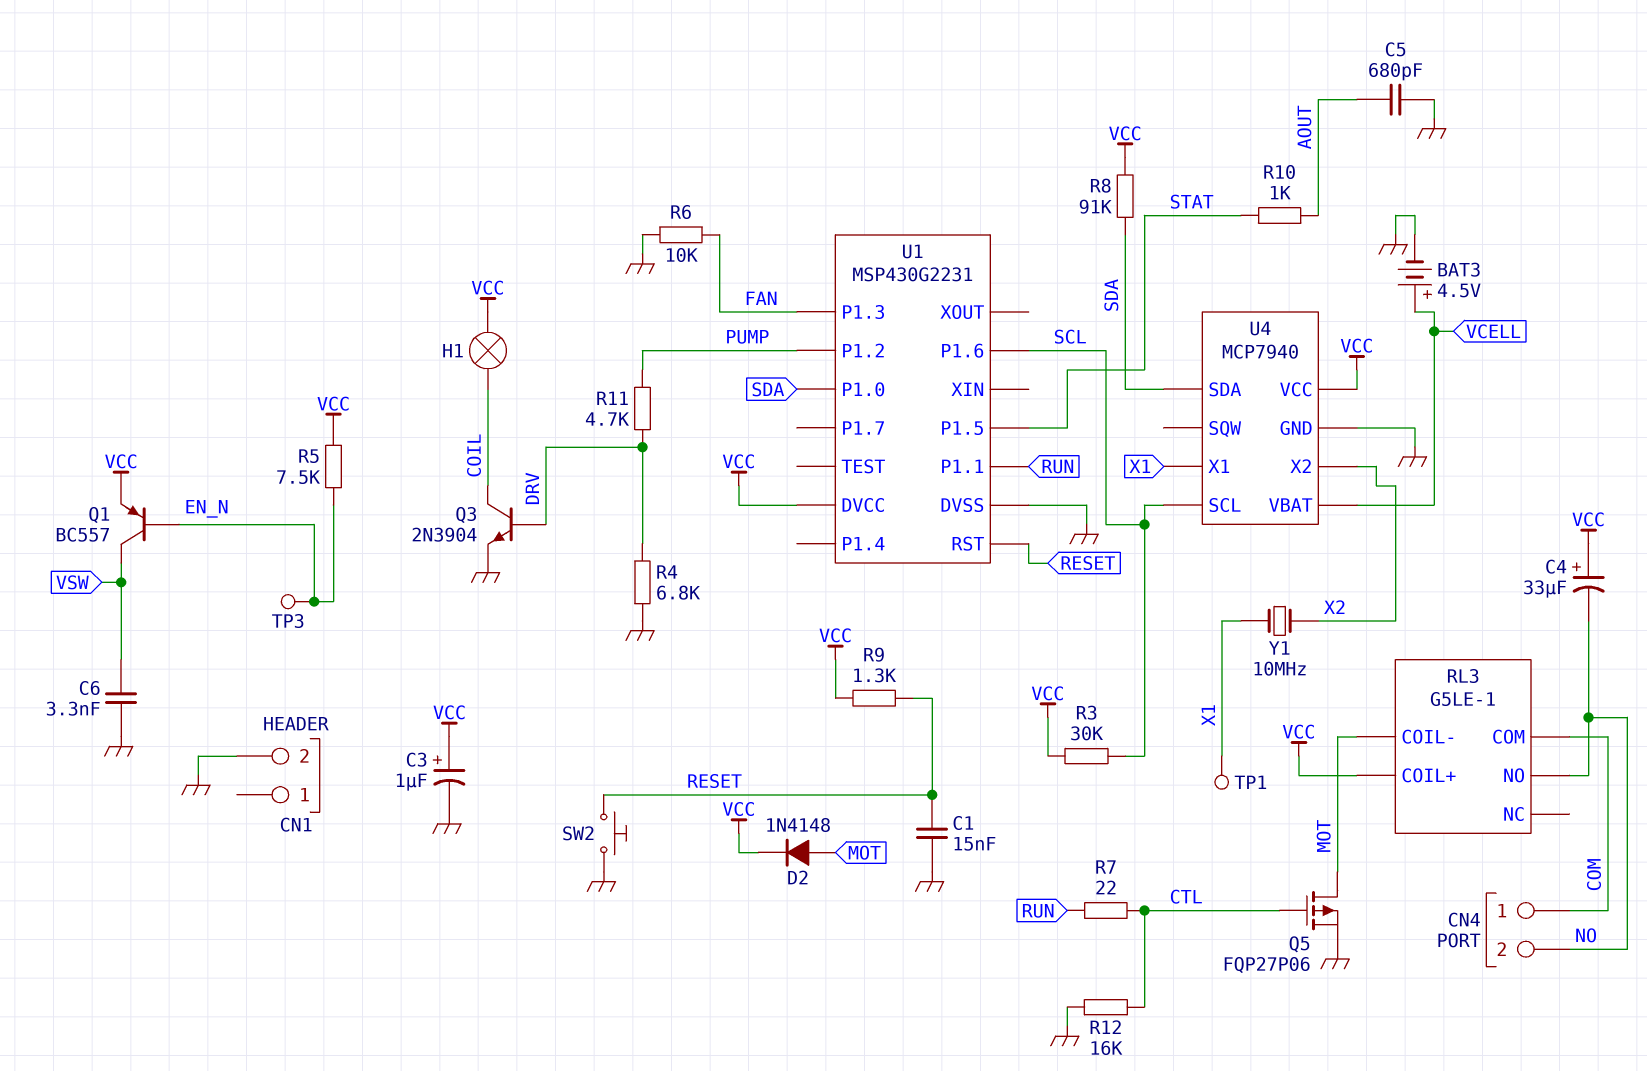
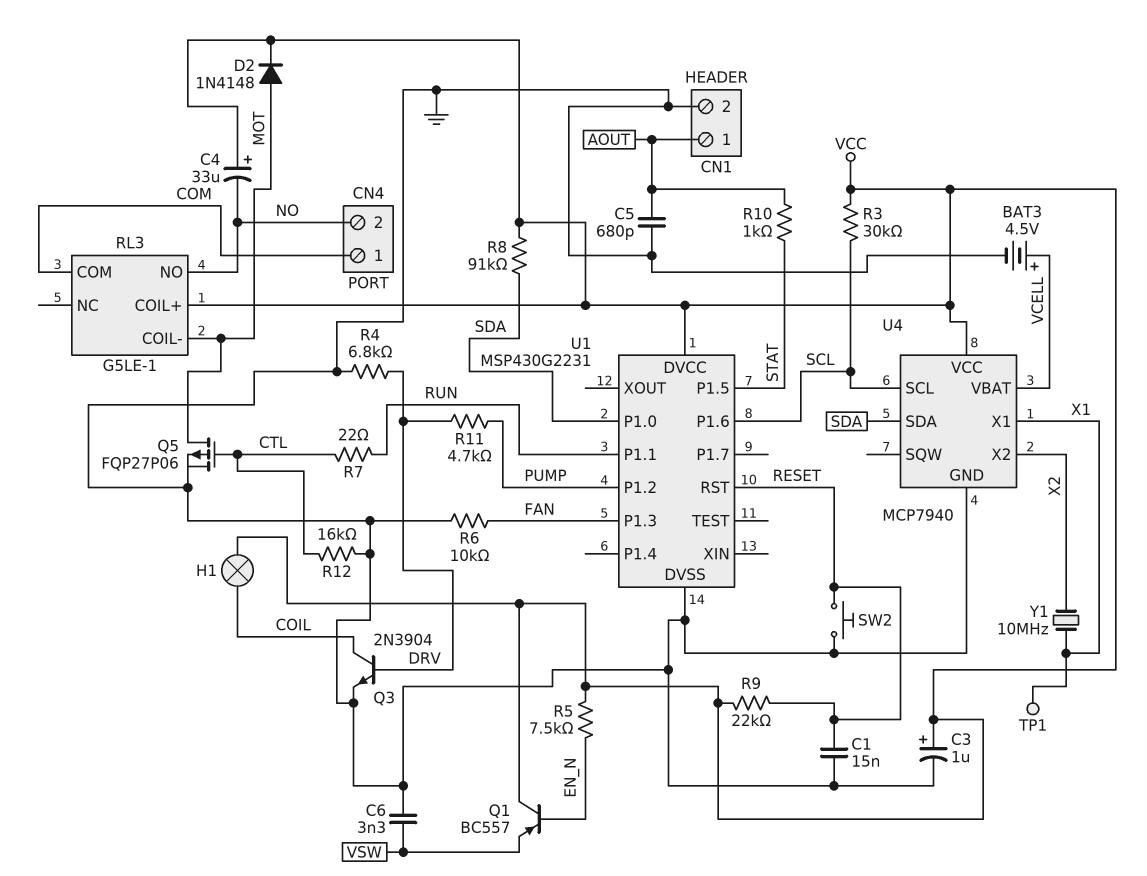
CN1 pin 1: none -> AOUT
Q1: PNP BC557 (B EN_N, C VSW, E VCC) -> PNP BC557 (B EN_N, C VCC, E VSW)
R9: 1.3k (RESET, VCC) -> 22k (RESET, VCC)
TP3: test point (EN_N) -> none

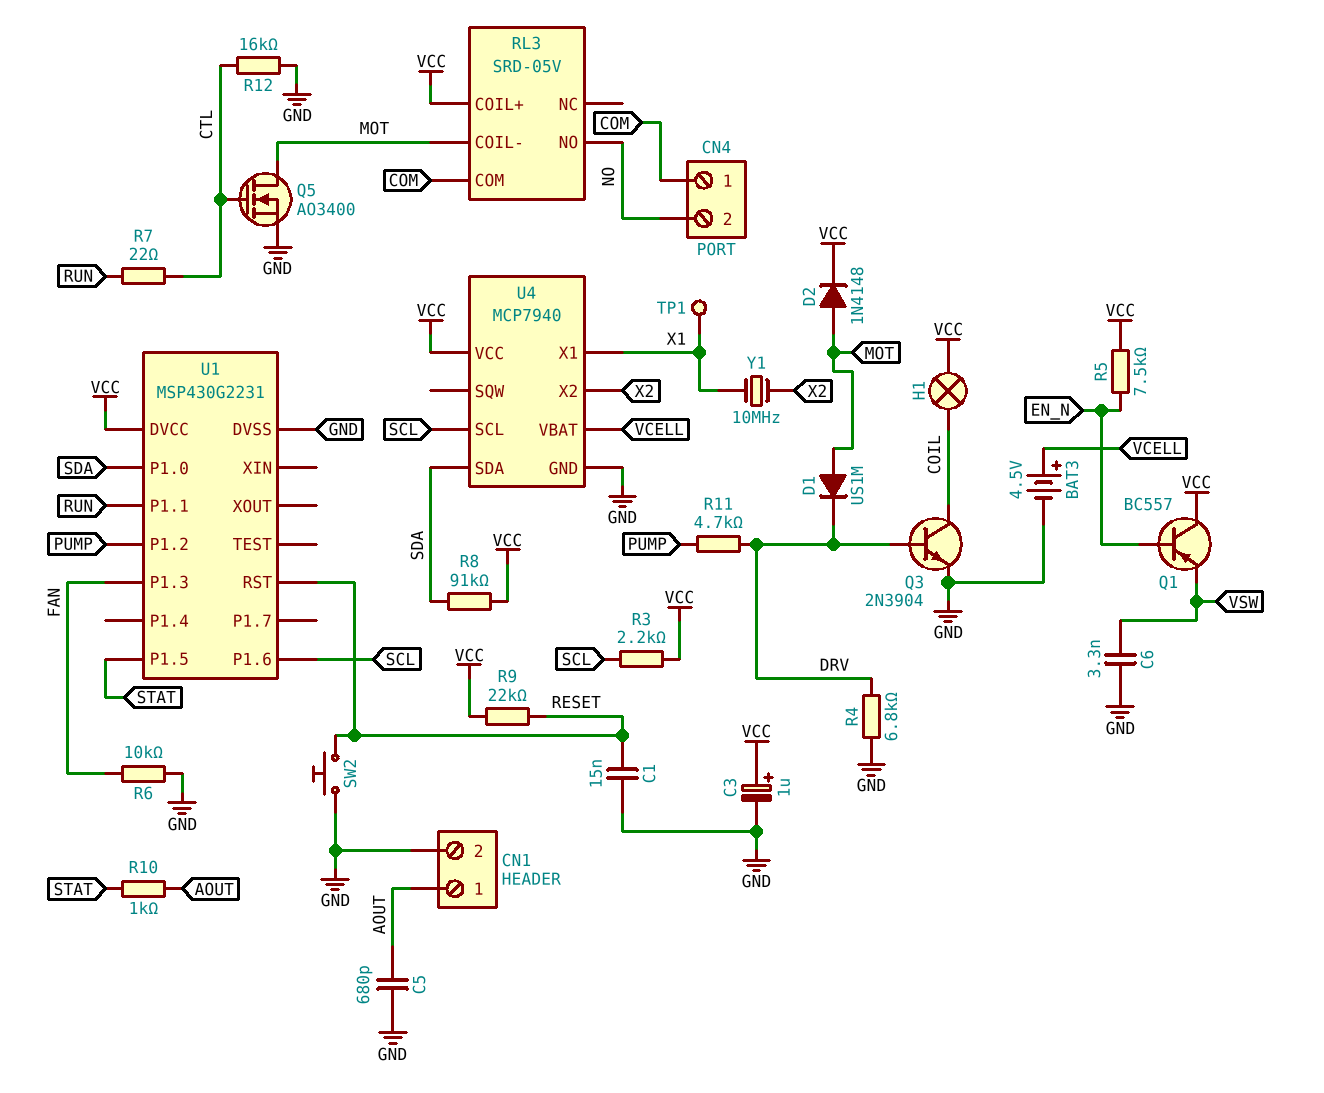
C4: 33uF (plus VCC, minus NO) -> none
D1: none -> diode US1M (A MOT, K DRV)
Q5: PMOS FQP27P06 (G CTL, D MOT, S GND) -> NMOS AO3400 (G CTL, D MOT, S GND)
R3: 30k (SCL, VCC) -> 2.2k (SCL, VCC)
RL3: G5LE-1 -> SRD-05V

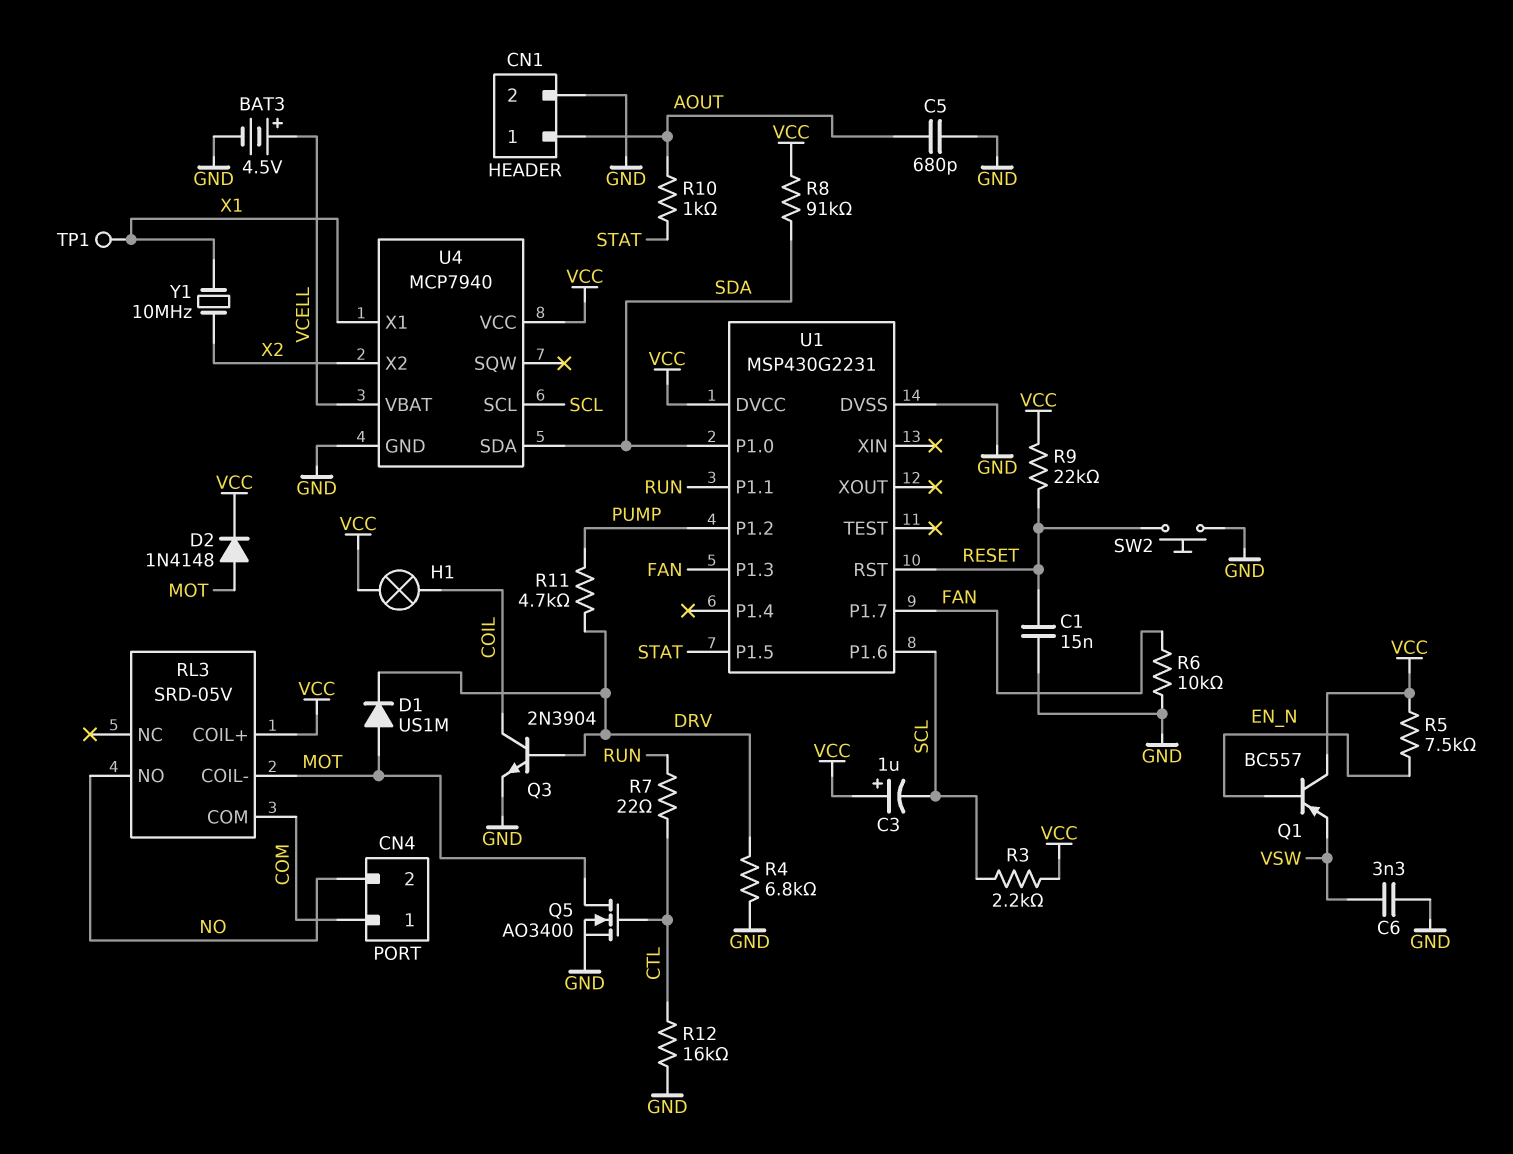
C3: 1uF (plus VCC, minus GND) -> 1uF (plus VCC, minus SCL)
U1 pin P1.7: none -> FAN

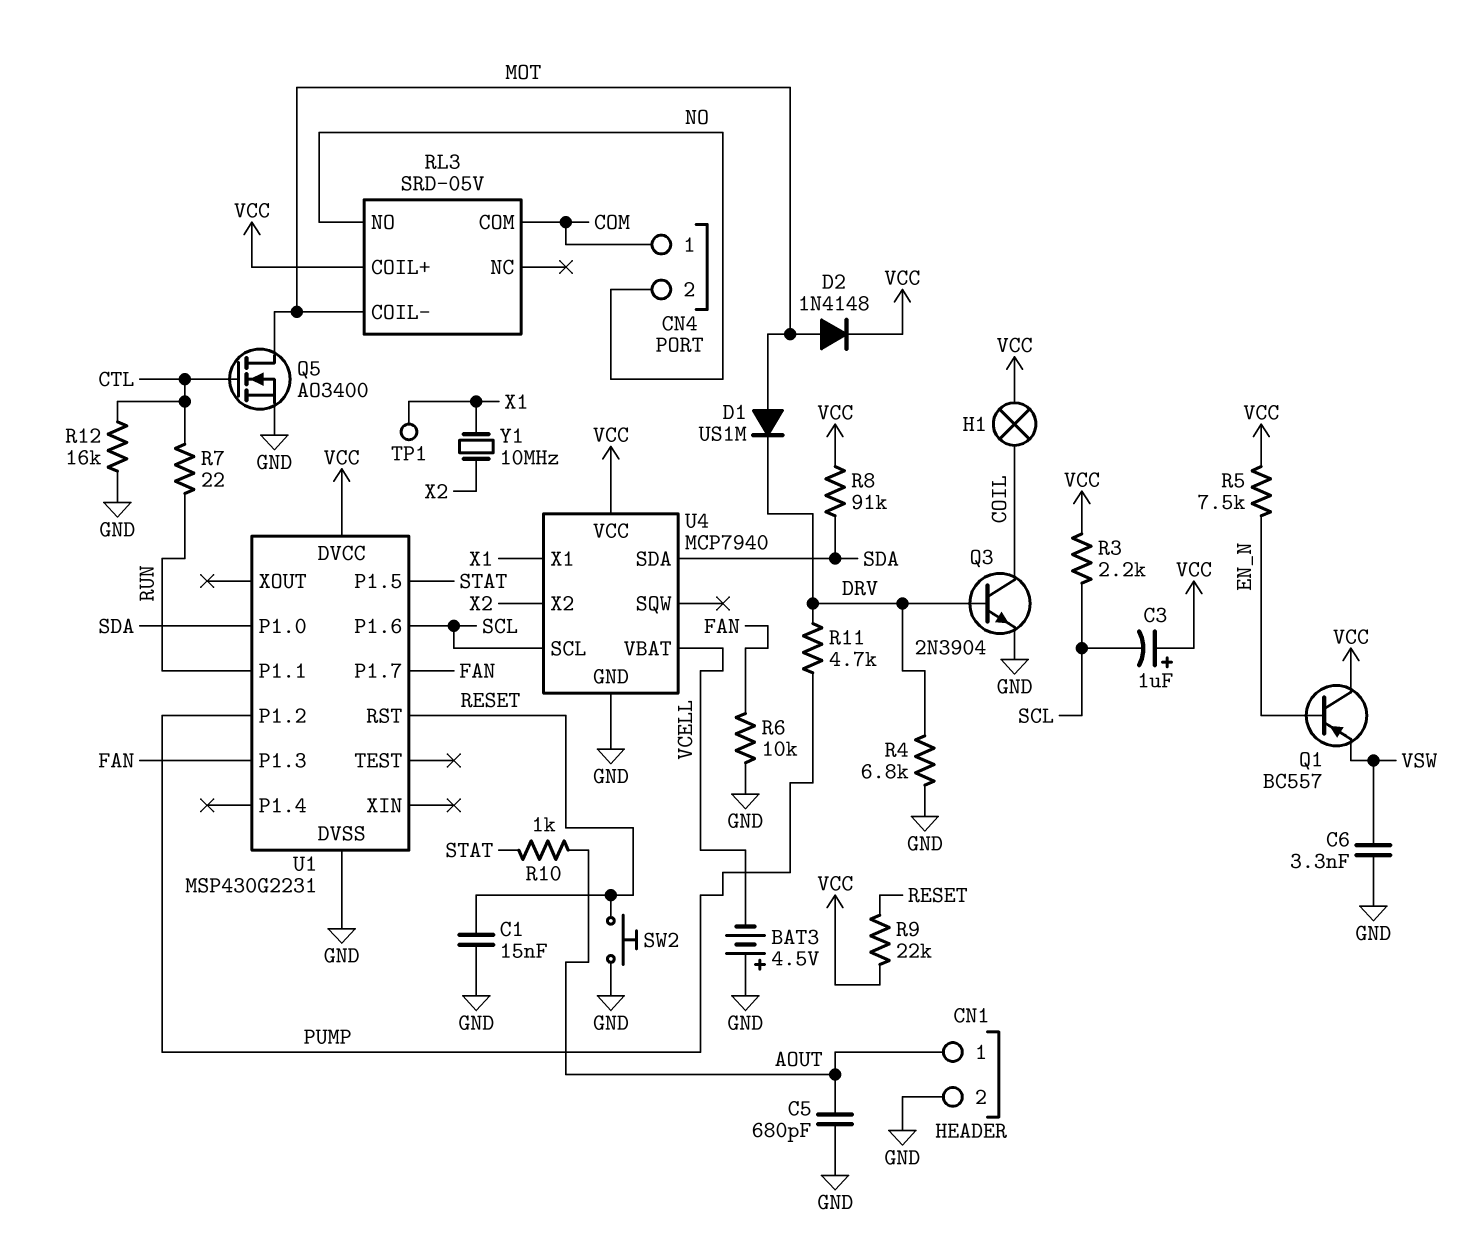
BAT3: 4.5V (plus VCELL, minus GND) -> 4.5V (plus GND, minus VCELL)

